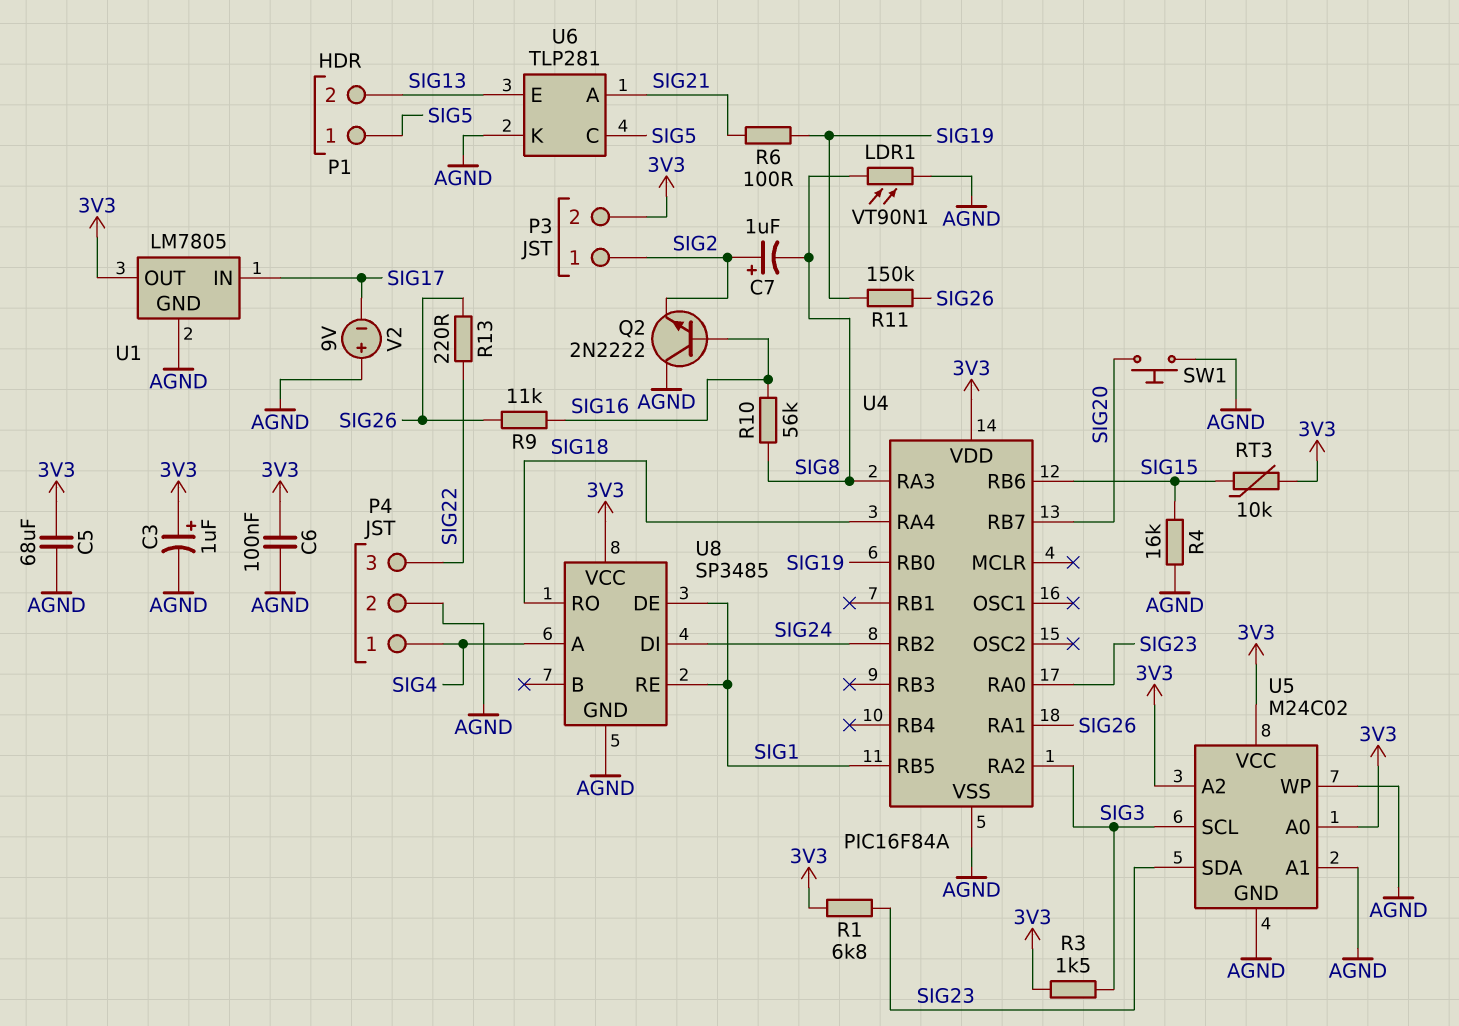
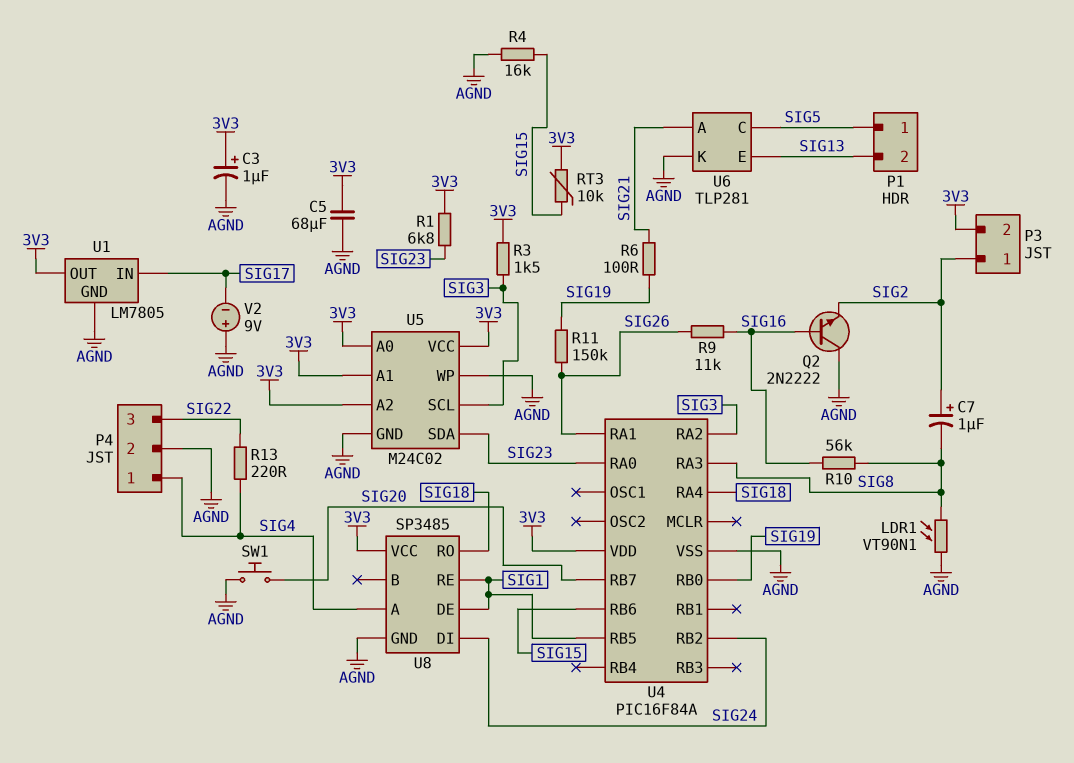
C6: 100nF (3V3, AGND) -> none
R13: 220 (SIG22, SIG26) -> 220 (SIG4, SIG22)
U5 pin A1: AGND -> 3V3

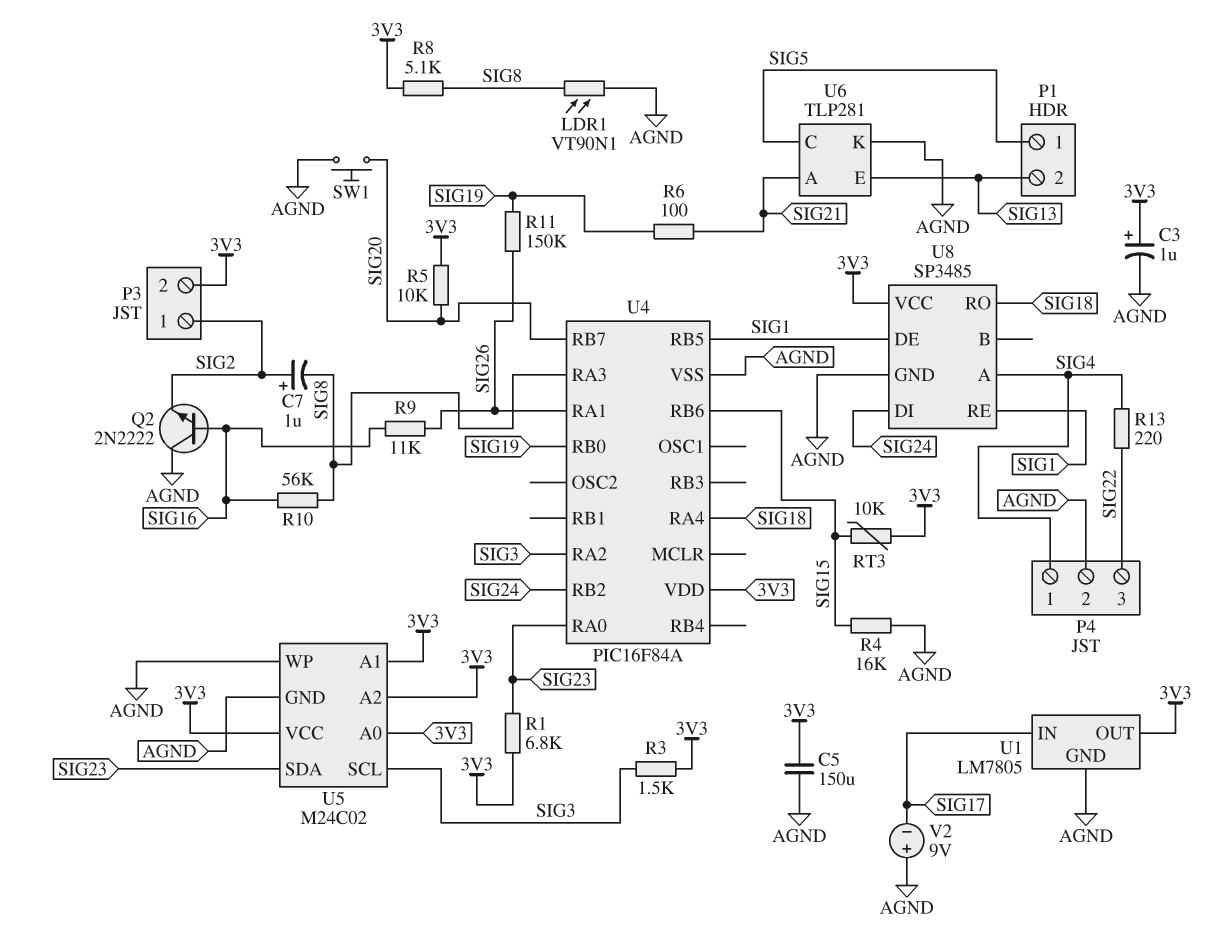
C5: 68uF (3V3, AGND) -> 150uF (3V3, AGND)
R5: none -> 10k (3V3, SIG20)
R8: none -> 5.1k (3V3, SIG8)

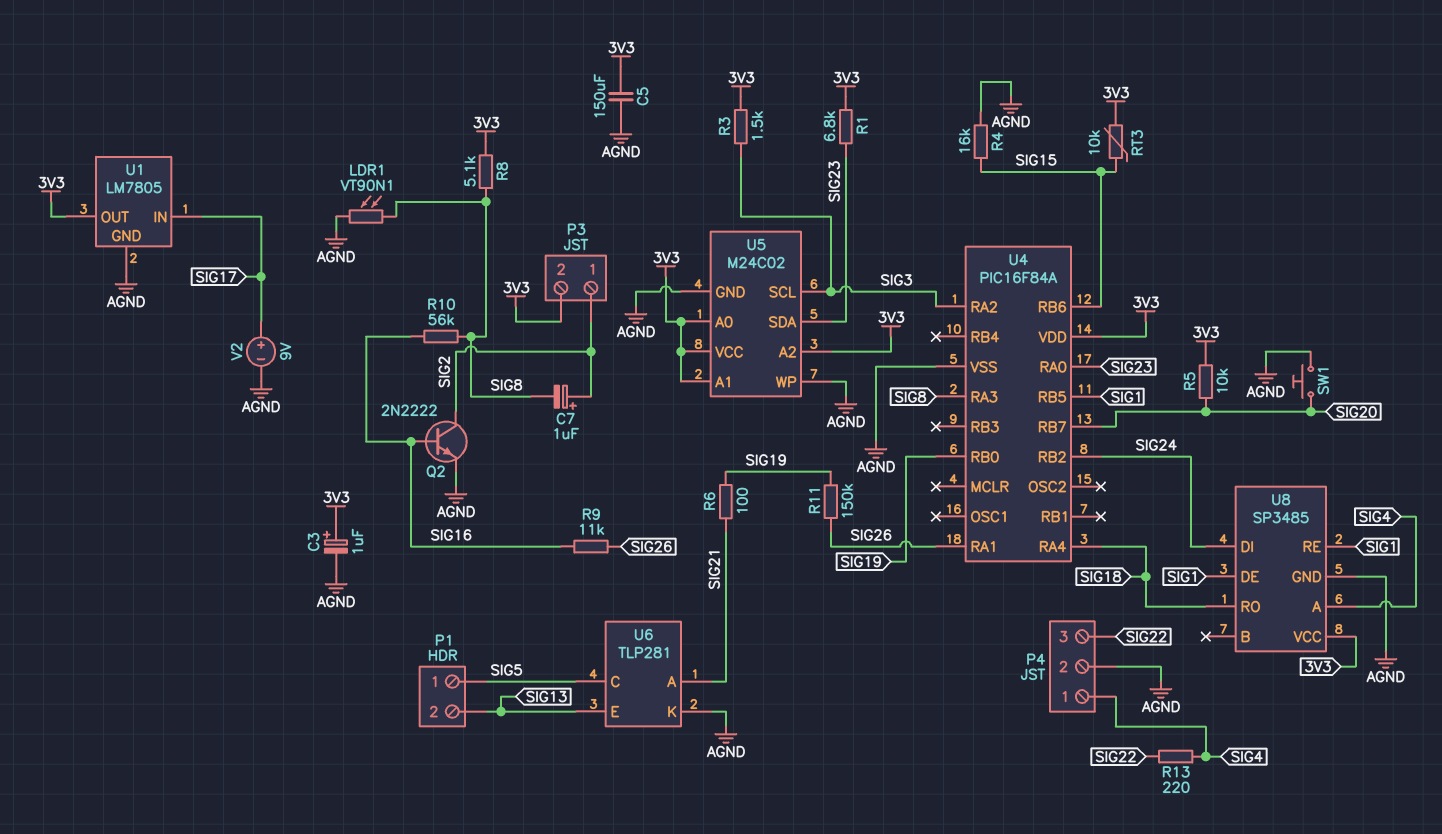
Q2: NPN 2N2222 (B SIG16, C AGND, E SIG2) -> NPN 2N2222 (B SIG16, C SIG2, E AGND)
V2: 9V (plus AGND, minus SIG17) -> 9V (plus SIG17, minus AGND)

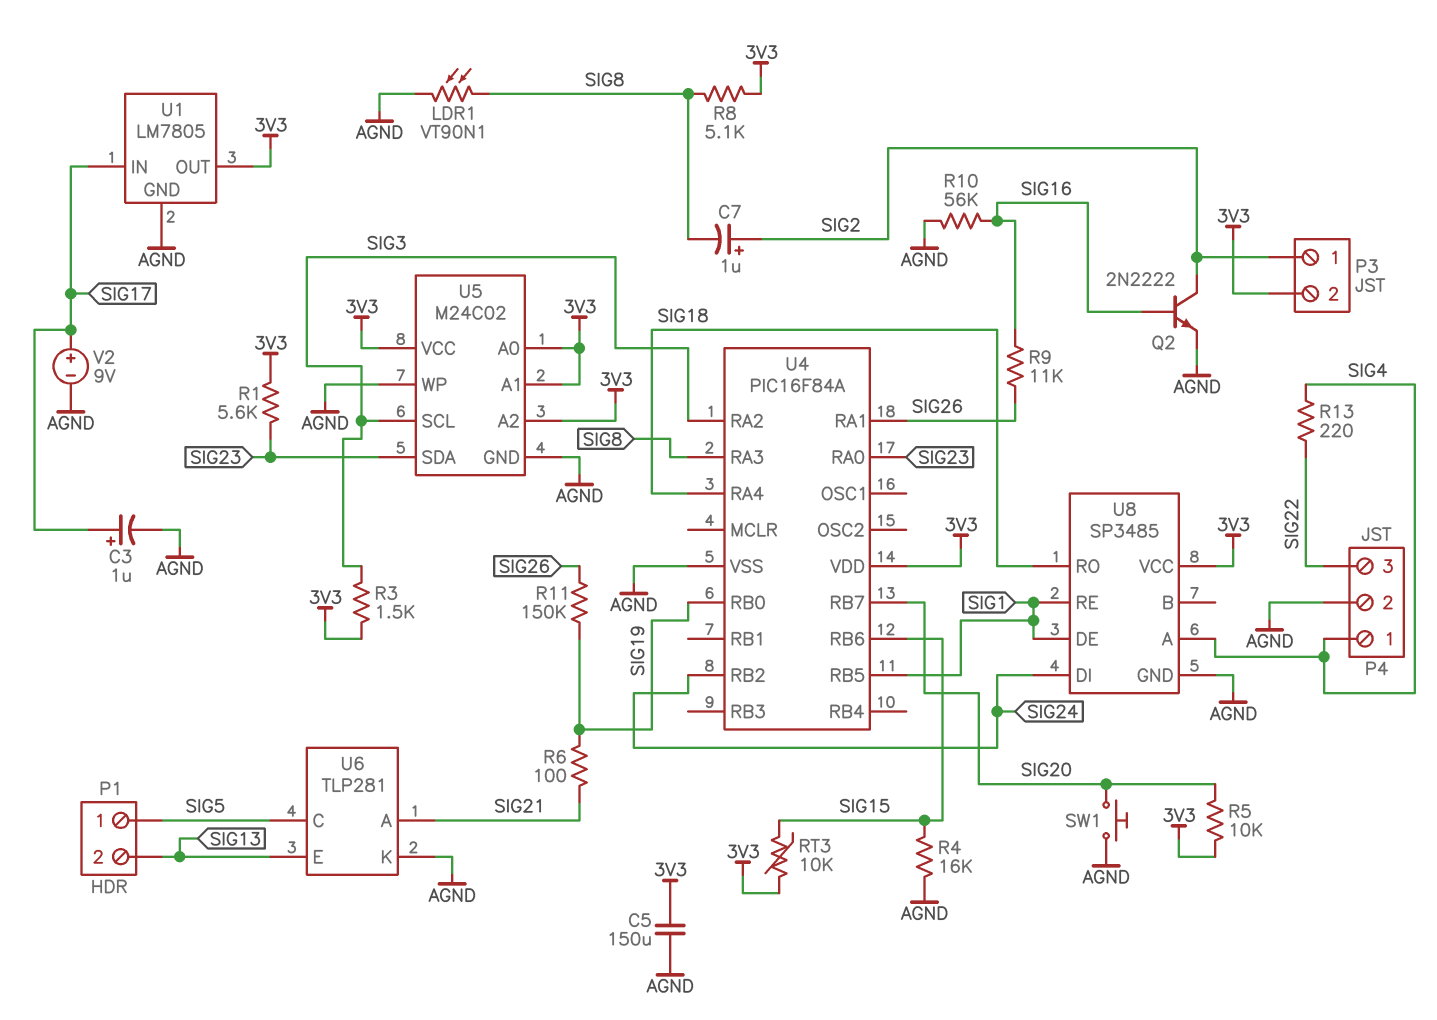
C3: 1uF (plus 3V3, minus AGND) -> 1uF (plus SIG17, minus AGND)
R1: 6.8k (3V3, SIG23) -> 5.6k (3V3, SIG23)
R10: 56k (SIG8, SIG16) -> 56k (AGND, SIG16)

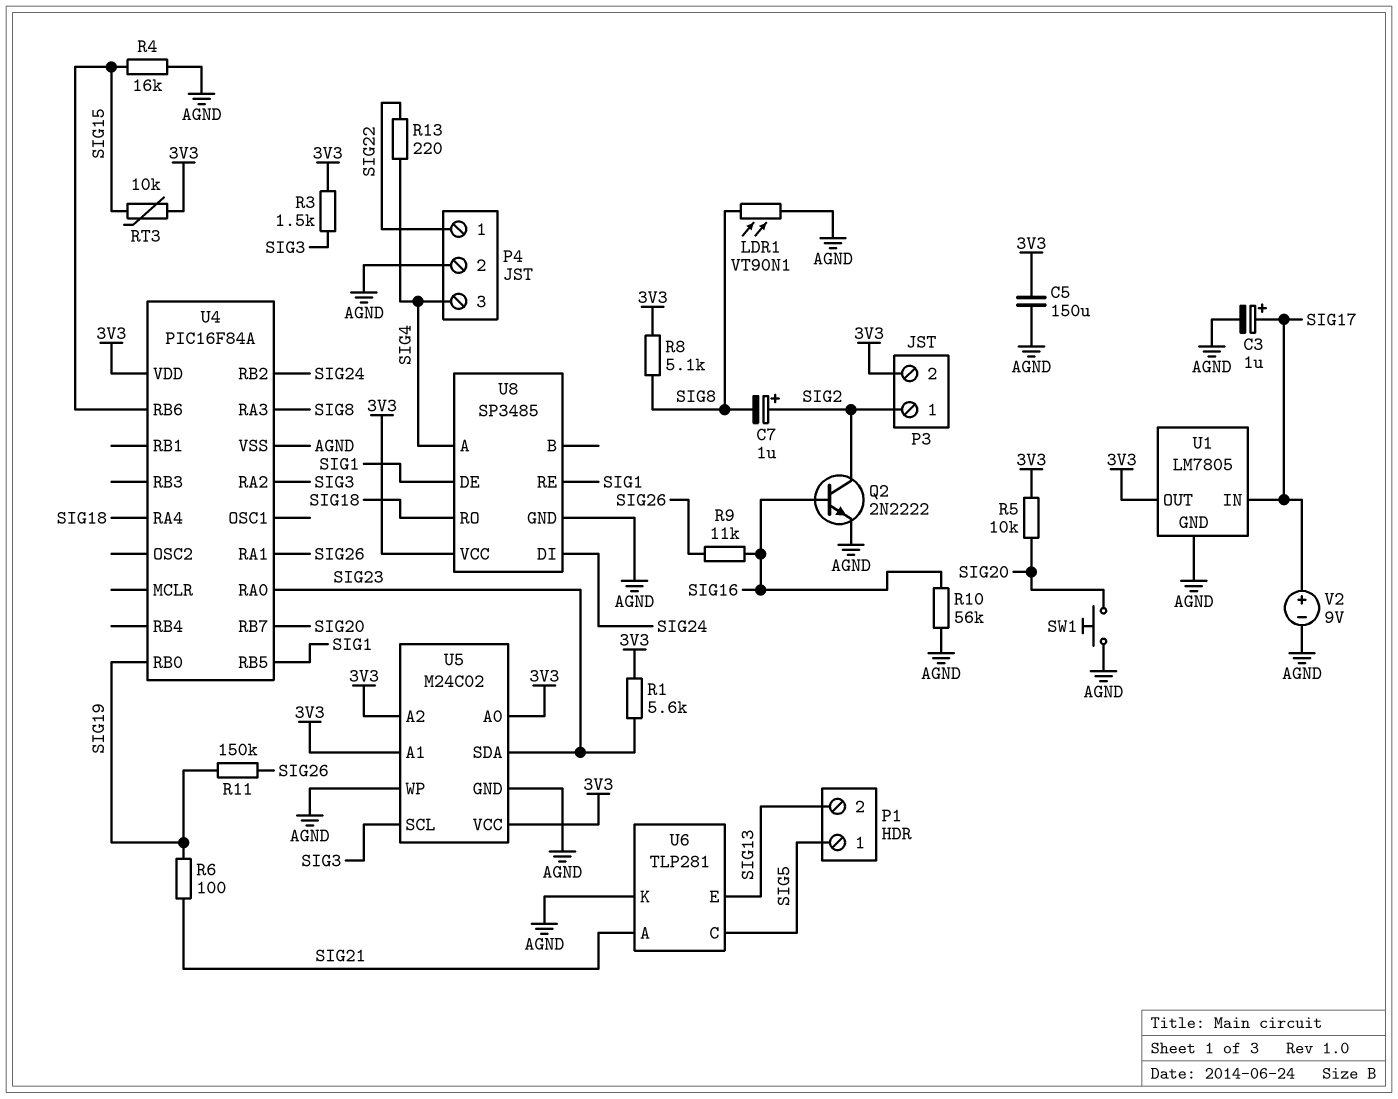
P4 pin 1: SIG4 -> SIG22
P4 pin 3: SIG22 -> SIG4

